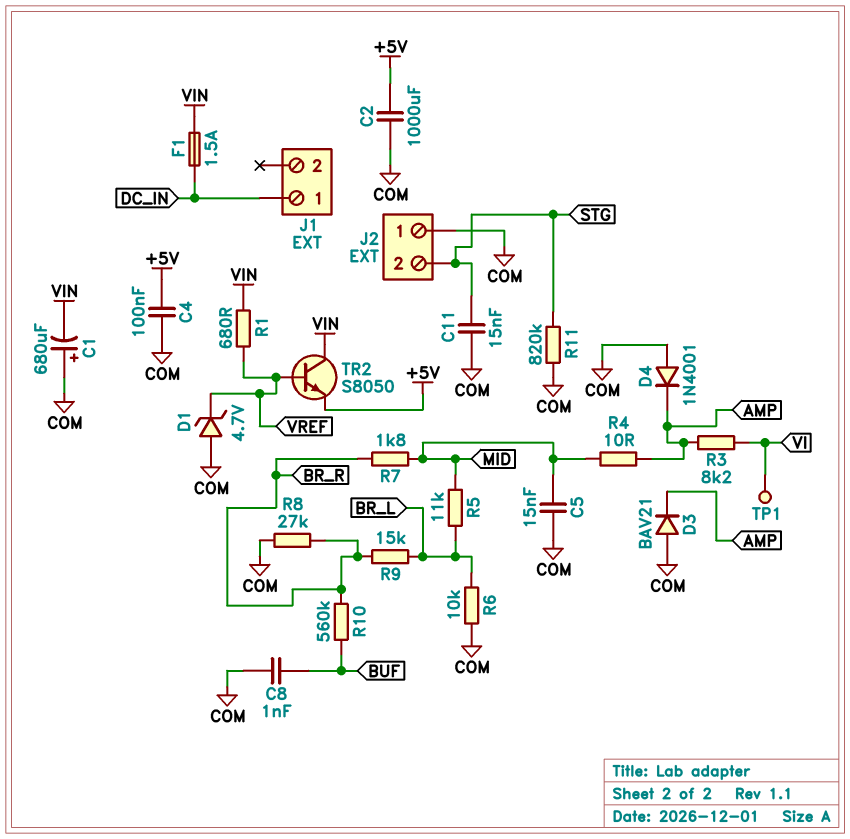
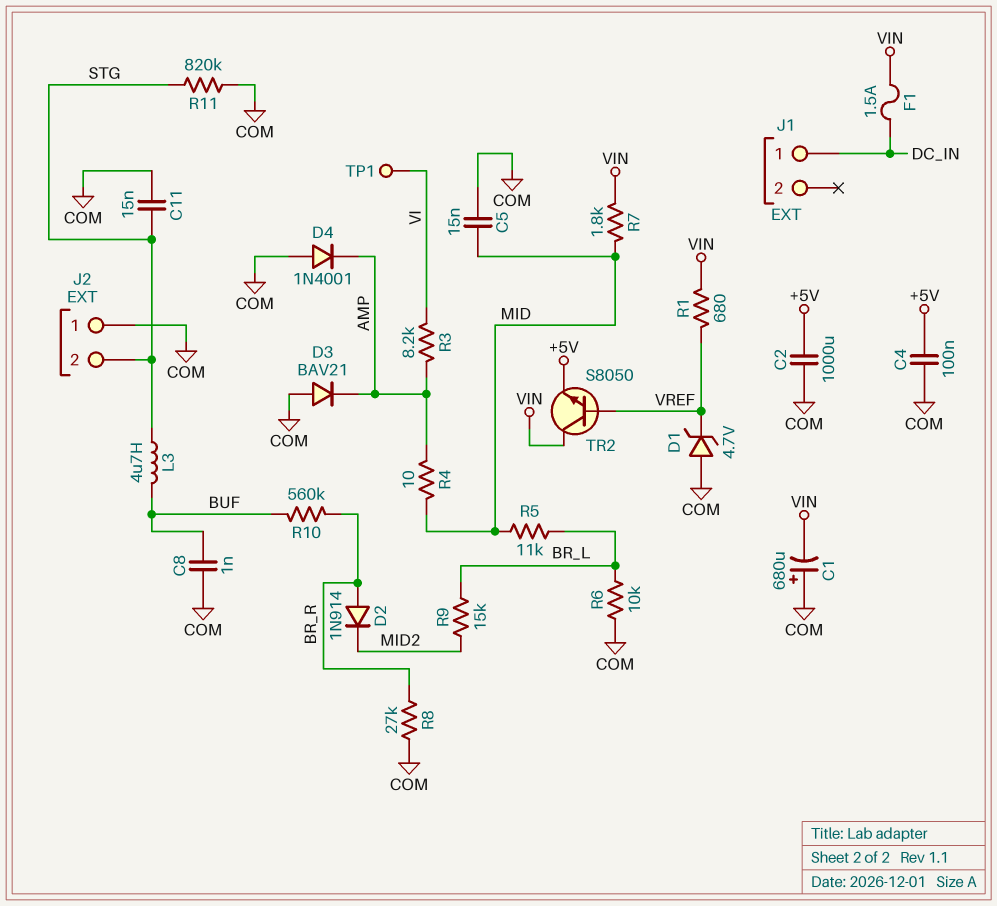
D2: none -> diode 1N914 (A BR_R, K MID2)
L3: none -> 4.7uH (BUF, STG)
R7: 1.8k (BR_R, MID) -> 1.8k (MID, VIN)
R9: 15k (BR_L, BR_R) -> 15k (BR_L, MID2)

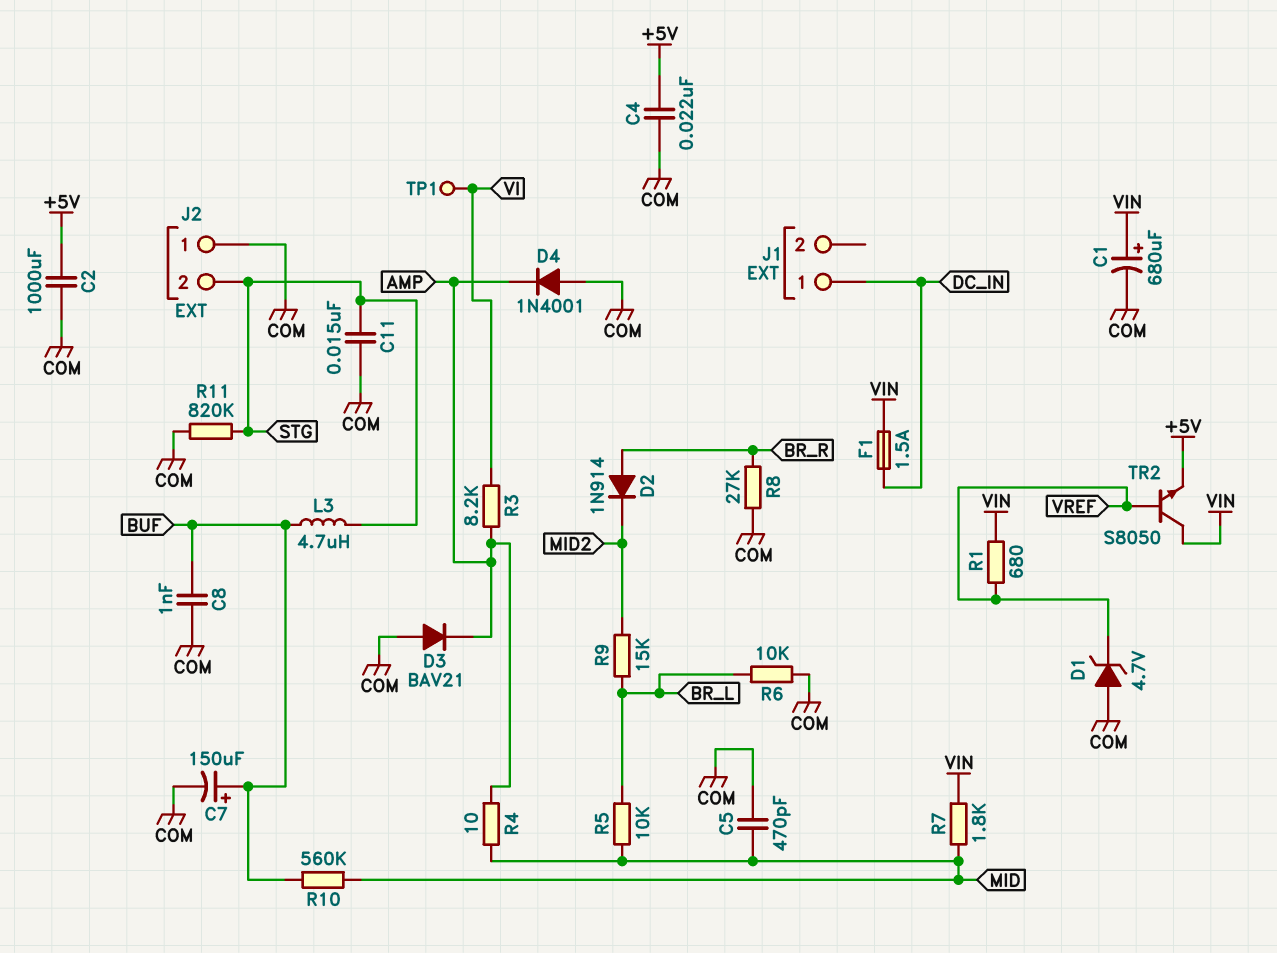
C1: 680uF (plus COM, minus VIN) -> 680uF (plus VIN, minus COM)
C4: 100nF (+5V, COM) -> 22nF (+5V, COM)
C5: 15nF (COM, MID) -> 470pF (COM, MID)
C7: none -> 150uF (plus BUF, minus COM)
R5: 11k (BR_L, MID) -> 10k (BR_L, MID)
R10: 560k (BR_R, BUF) -> 560k (BUF, MID)

